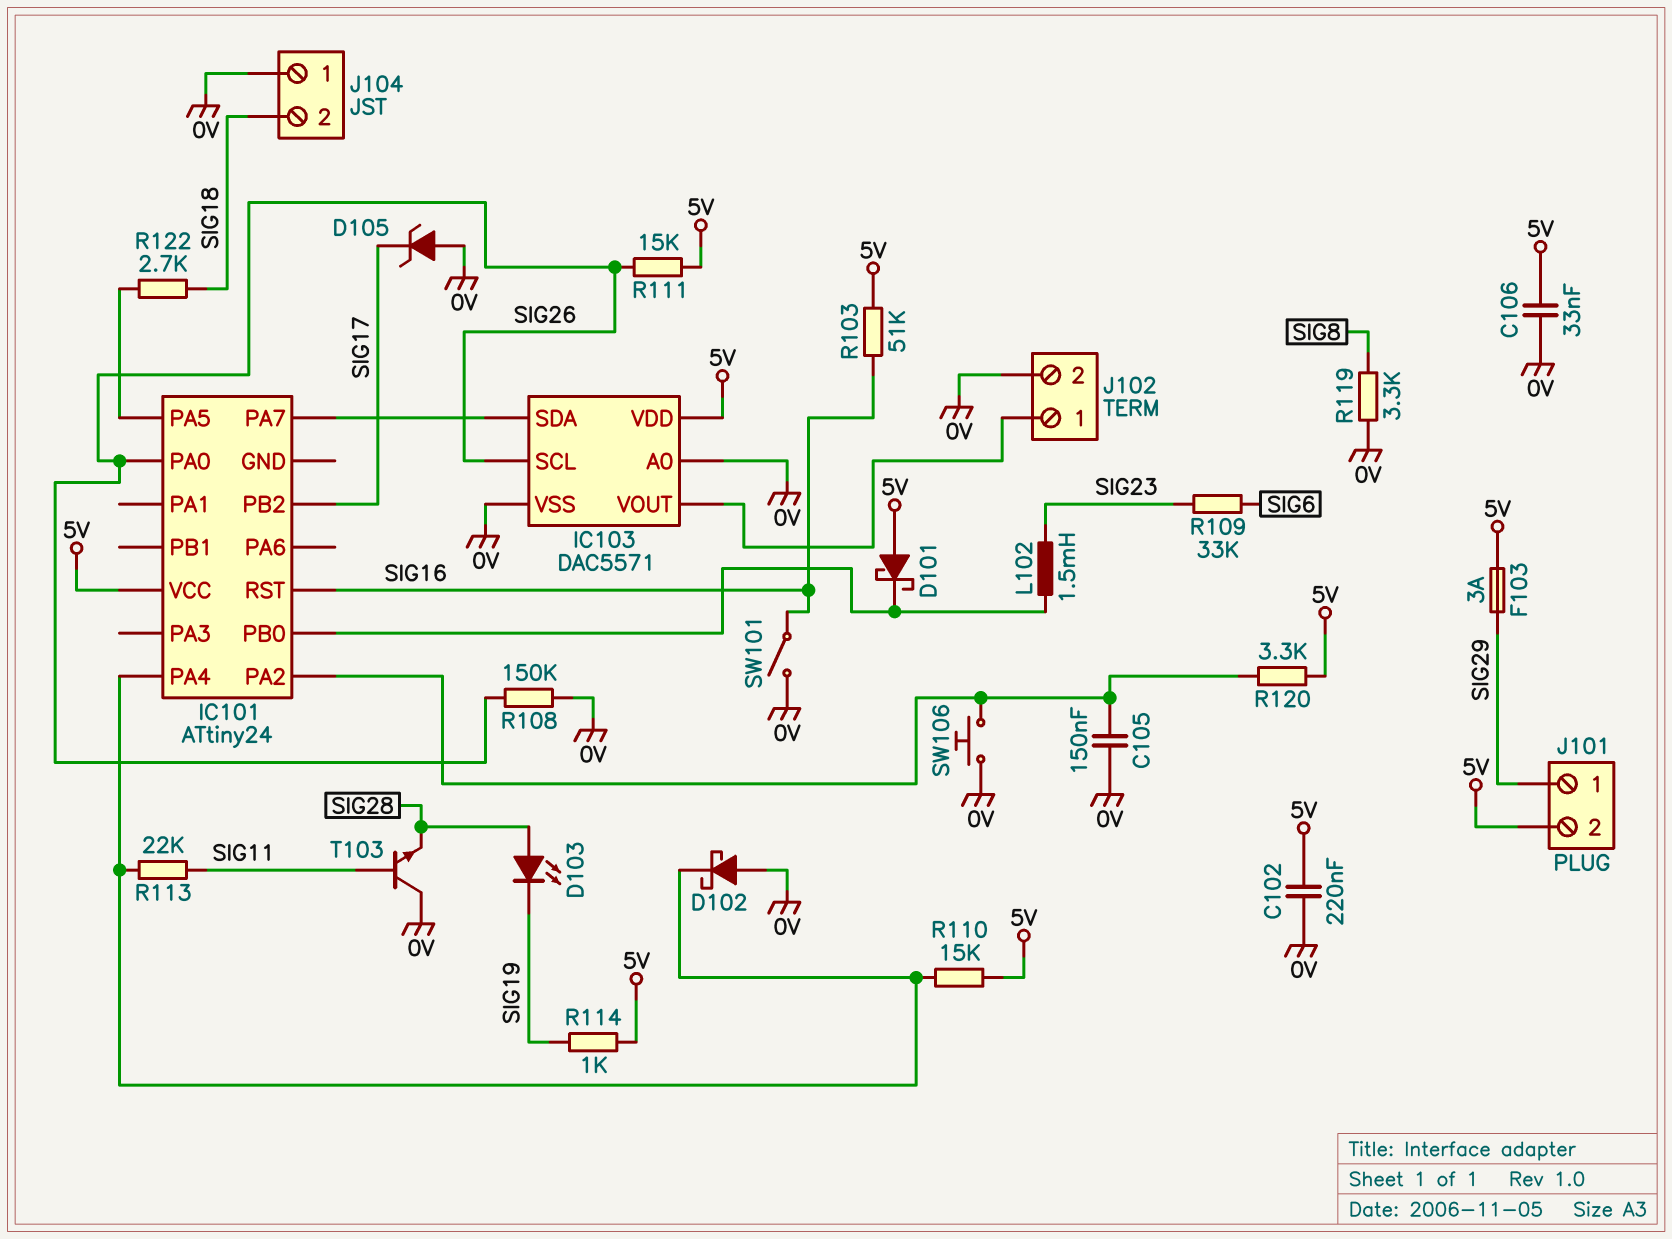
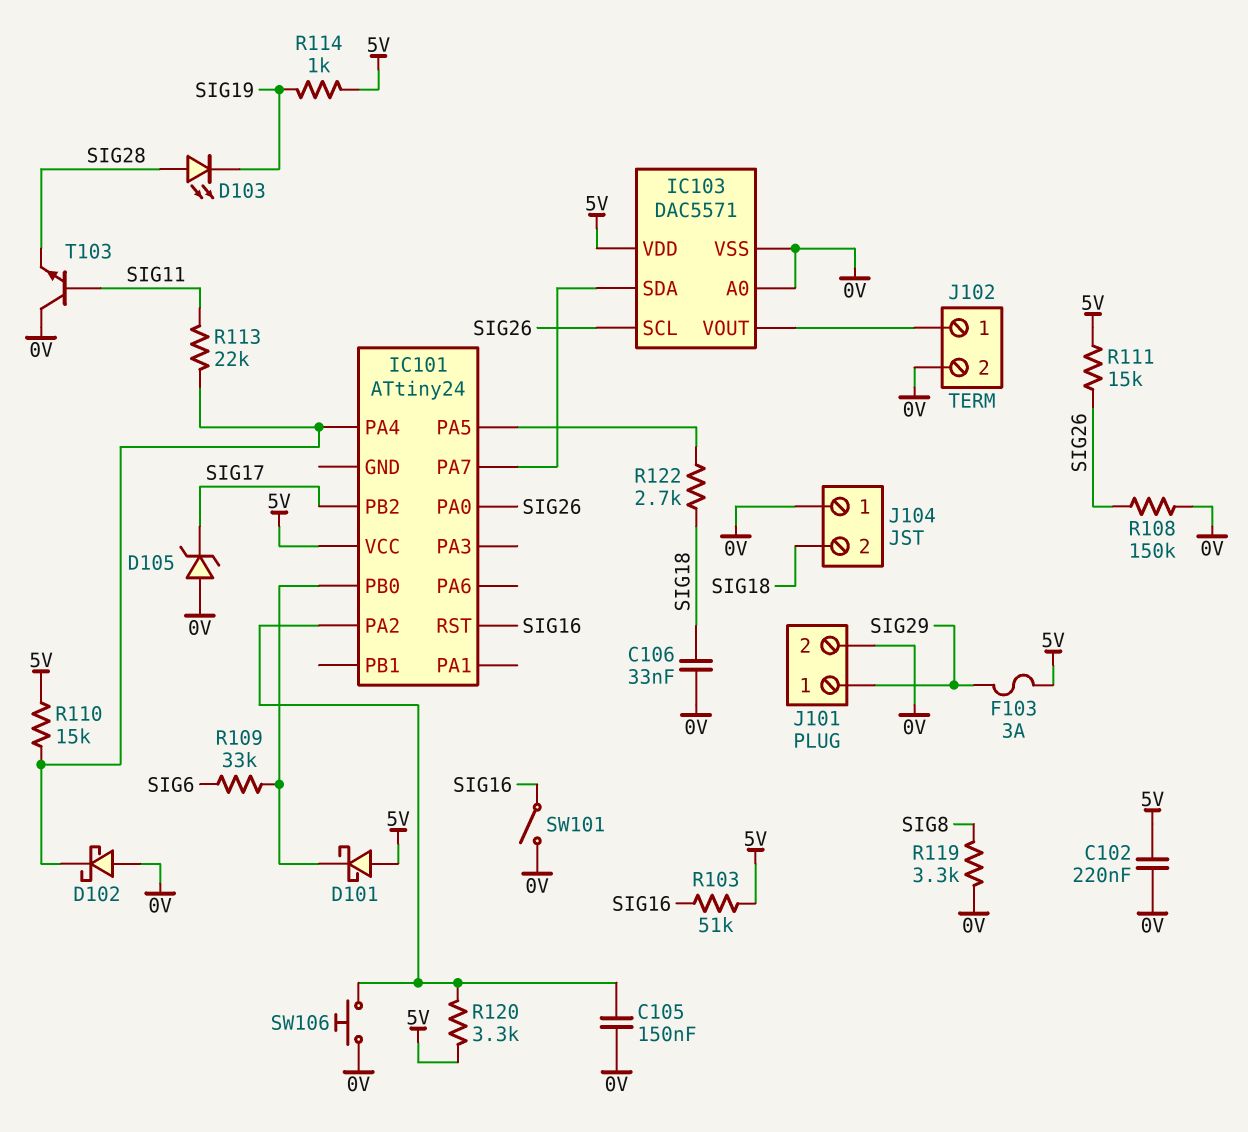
C106: 33nF (0V, 5V) -> 33nF (0V, SIG18)
J101 pin 2: 5V -> 0V
L102: 1.5mH (IC101/PB0, SIG23) -> none
R109: 33k (SIG6, SIG23) -> 33k (IC101/PB0, SIG6)

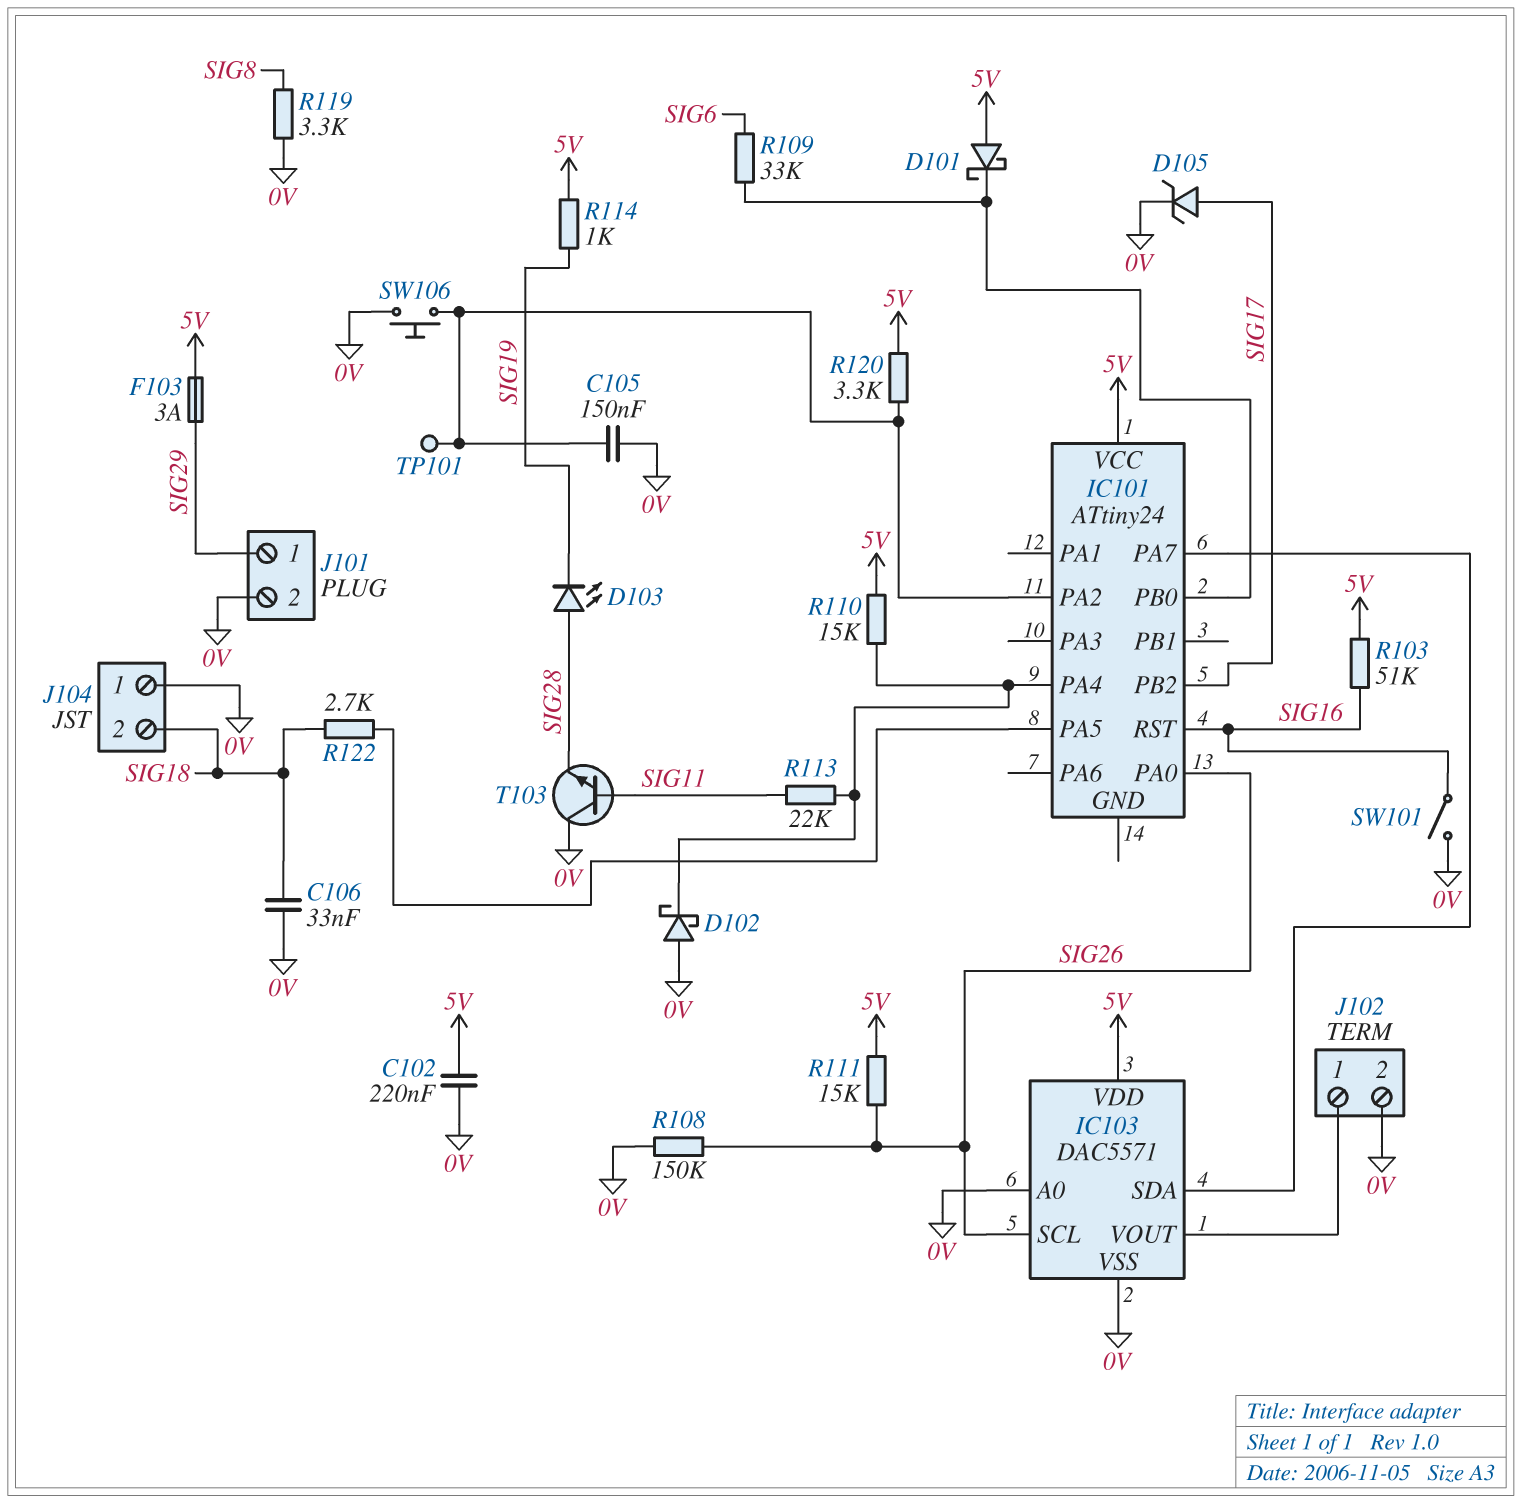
D105: zener (A 0V, K SIG17) -> zener (A SIG17, K 0V)
TP101: none -> test point (IC101/PA2)

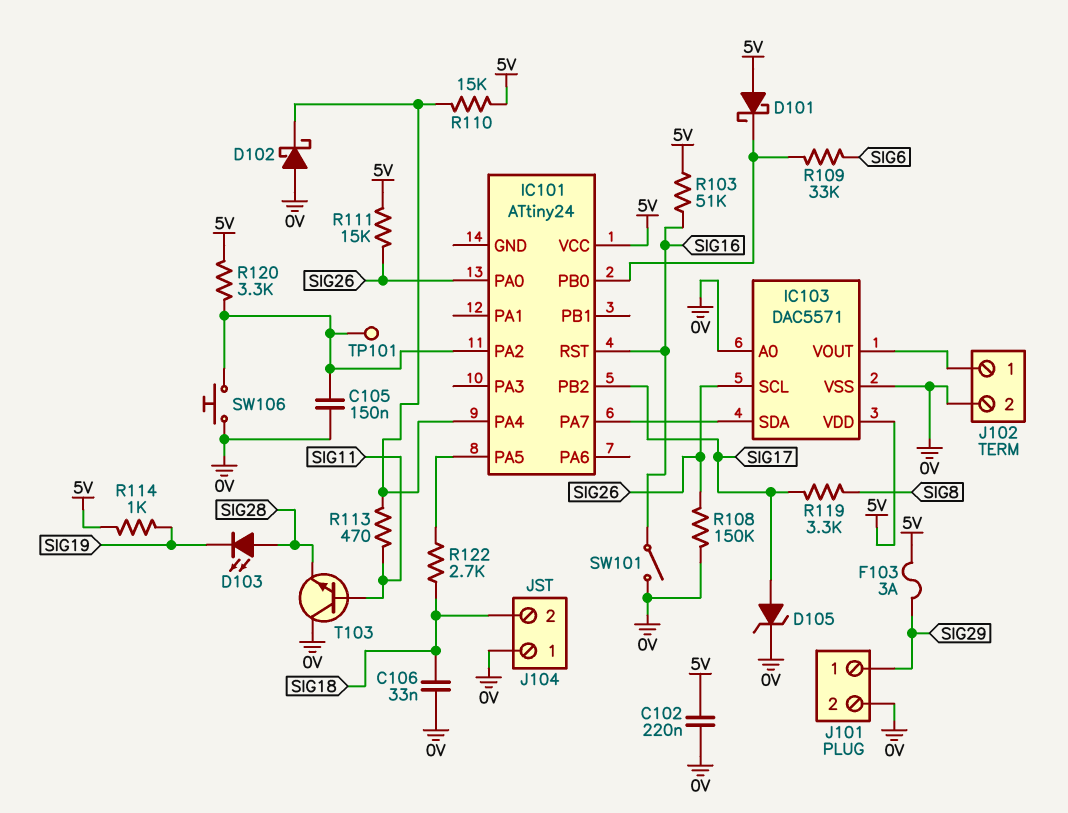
R113: 22k (IC101/PA4, SIG11) -> 470 (IC101/PA4, SIG11)
R119: 3.3k (0V, SIG8) -> 3.3k (SIG8, SIG17)

